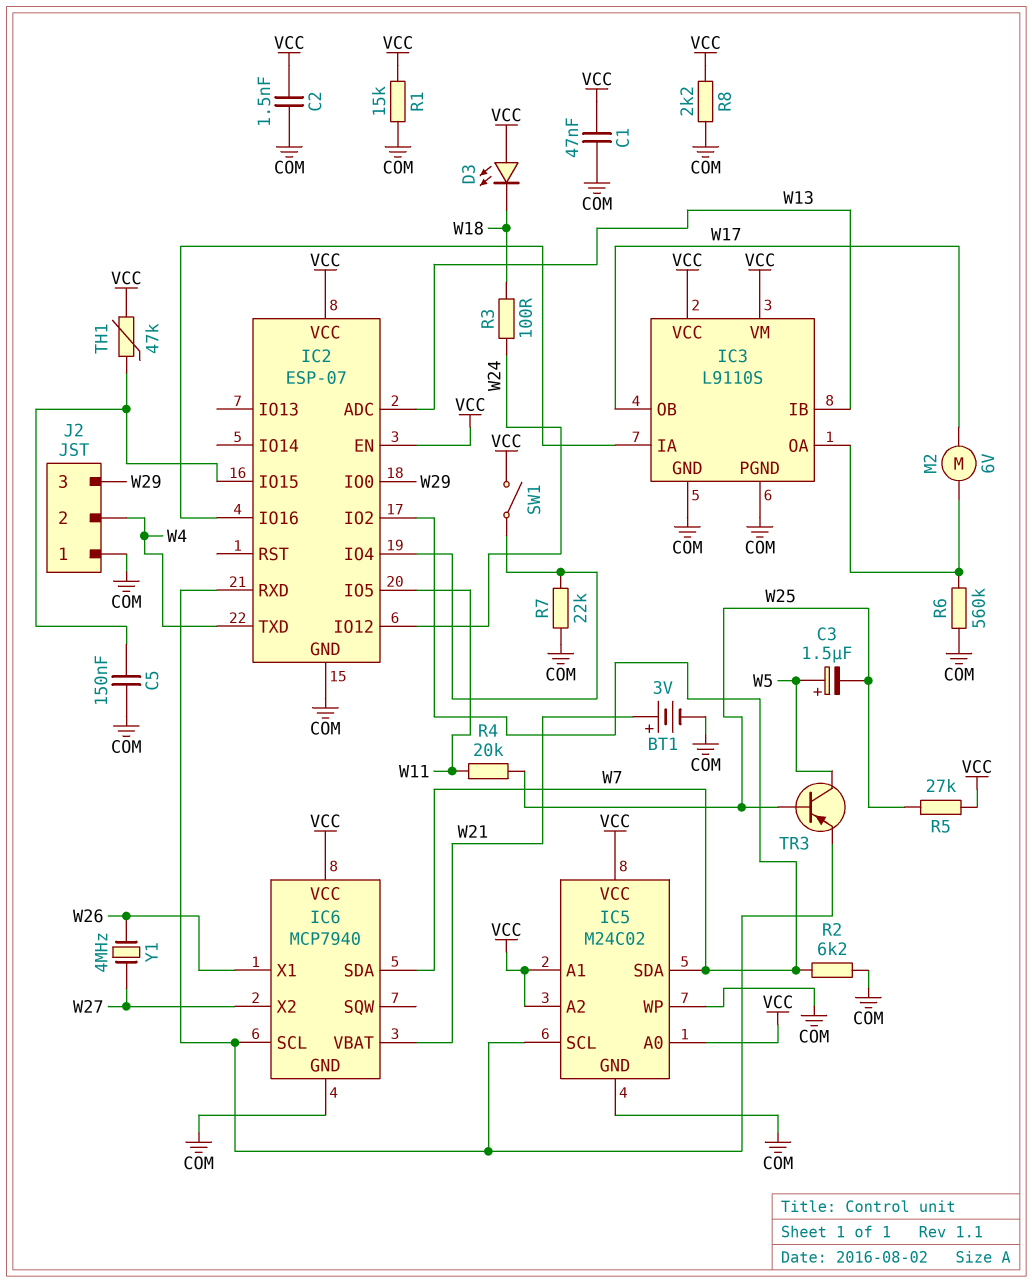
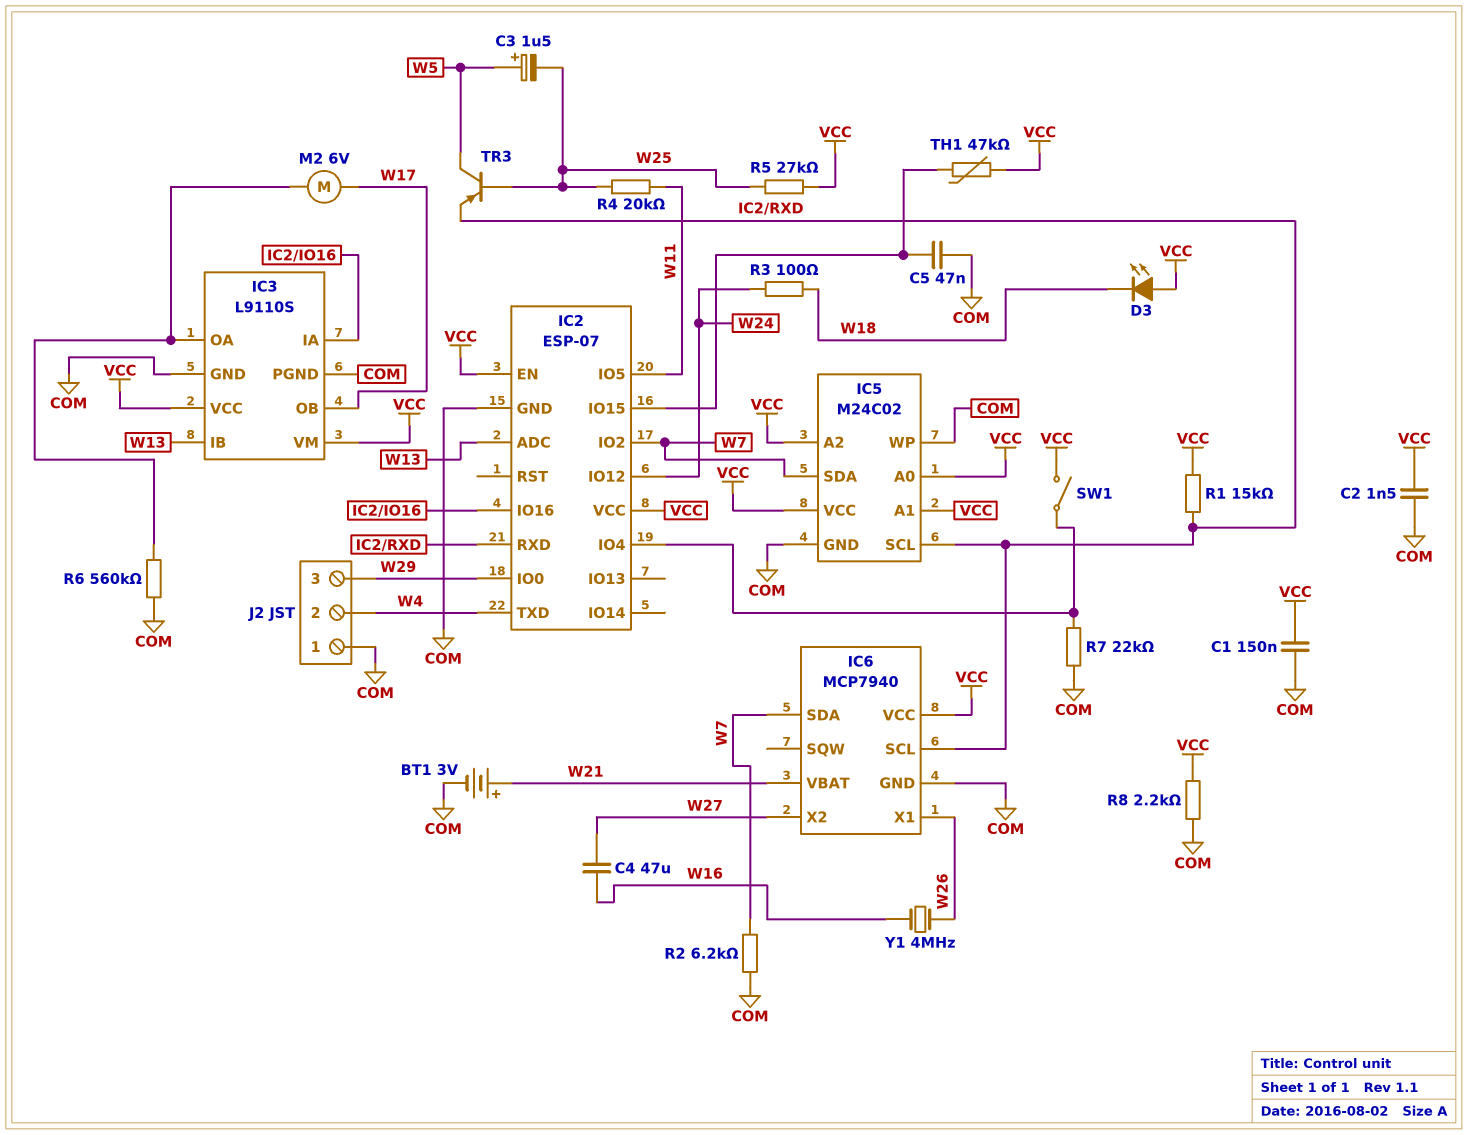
C1: 47nF (COM, VCC) -> 150nF (COM, VCC)
C4: none -> 47uF (W16, W27)
C5: 150nF (COM, IC2/IO15) -> 47nF (COM, IC2/IO15)
R1: 15k (COM, VCC) -> 15k (IC2/RXD, VCC)
Y1: 4MHz (W26, W27) -> 4MHz (W16, W26)

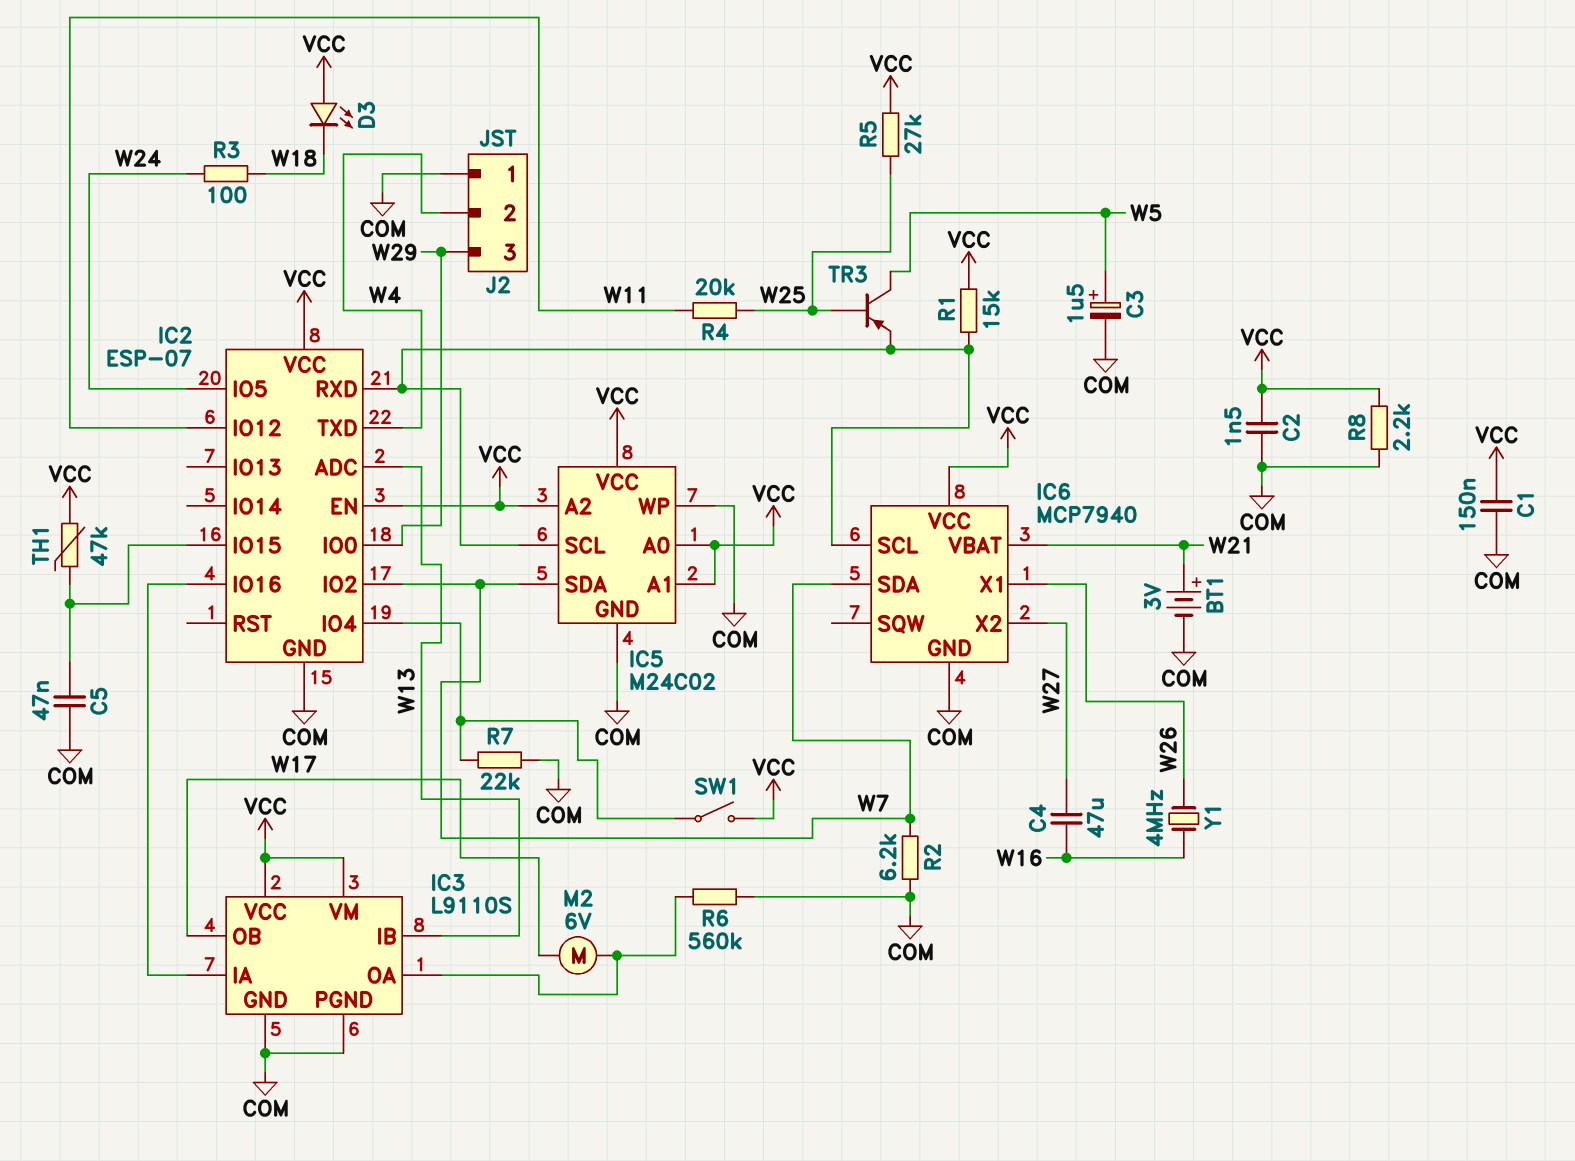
C3: 1.5uF (plus W5, minus W25) -> 1.5uF (plus W5, minus COM)
IC2 pin IO5: W11 -> W24
IC2 pin IO12: W24 -> W11

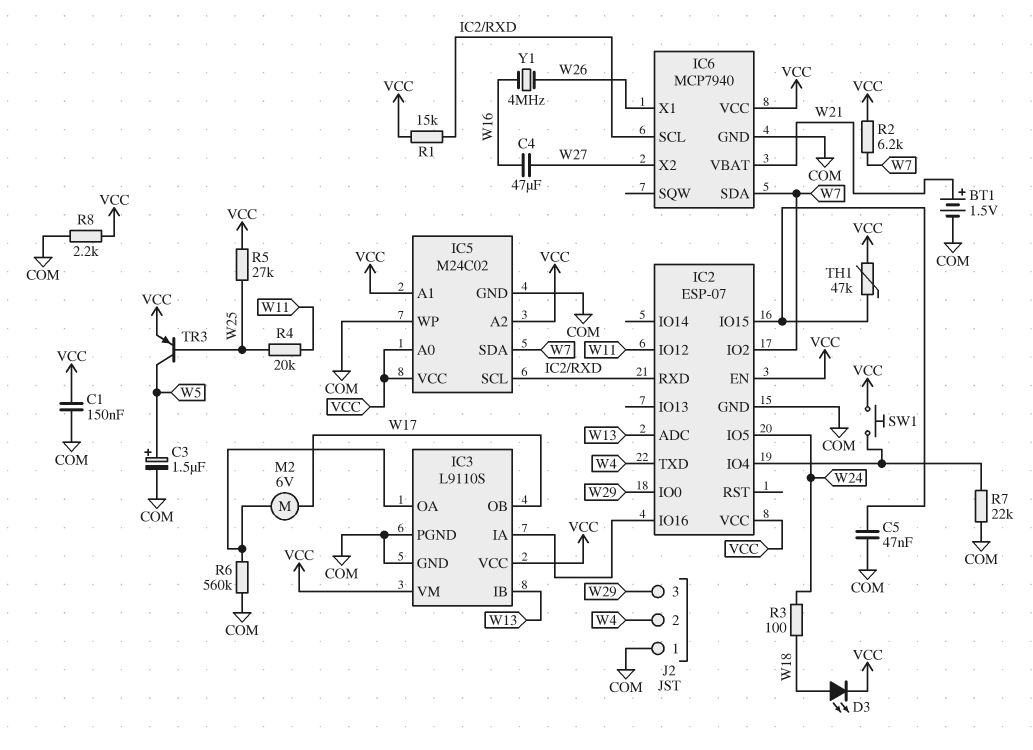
BT1: 3V (plus W21, minus COM) -> 1.5V (plus W21, minus COM)
C2: 1.5nF (COM, VCC) -> none
D3: LED (A VCC, K W18) -> LED (A W18, K VCC)
R2: 6.2k (COM, W7) -> 6.2k (VCC, W7)
SW1: switch (IC2/IO4, VCC) -> button (IC2/IO4, VCC)
TR3: PNP (B W25, C W5, E IC2/RXD) -> PNP (B W25, C W5, E VCC)

